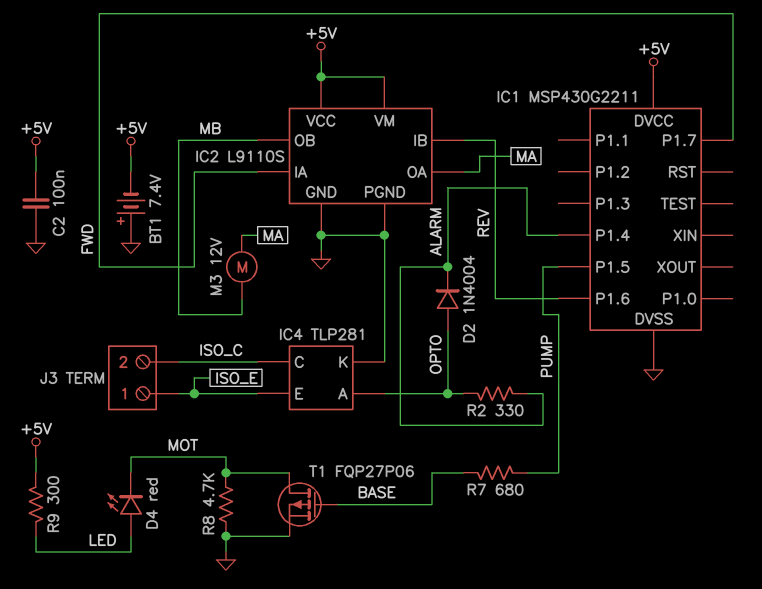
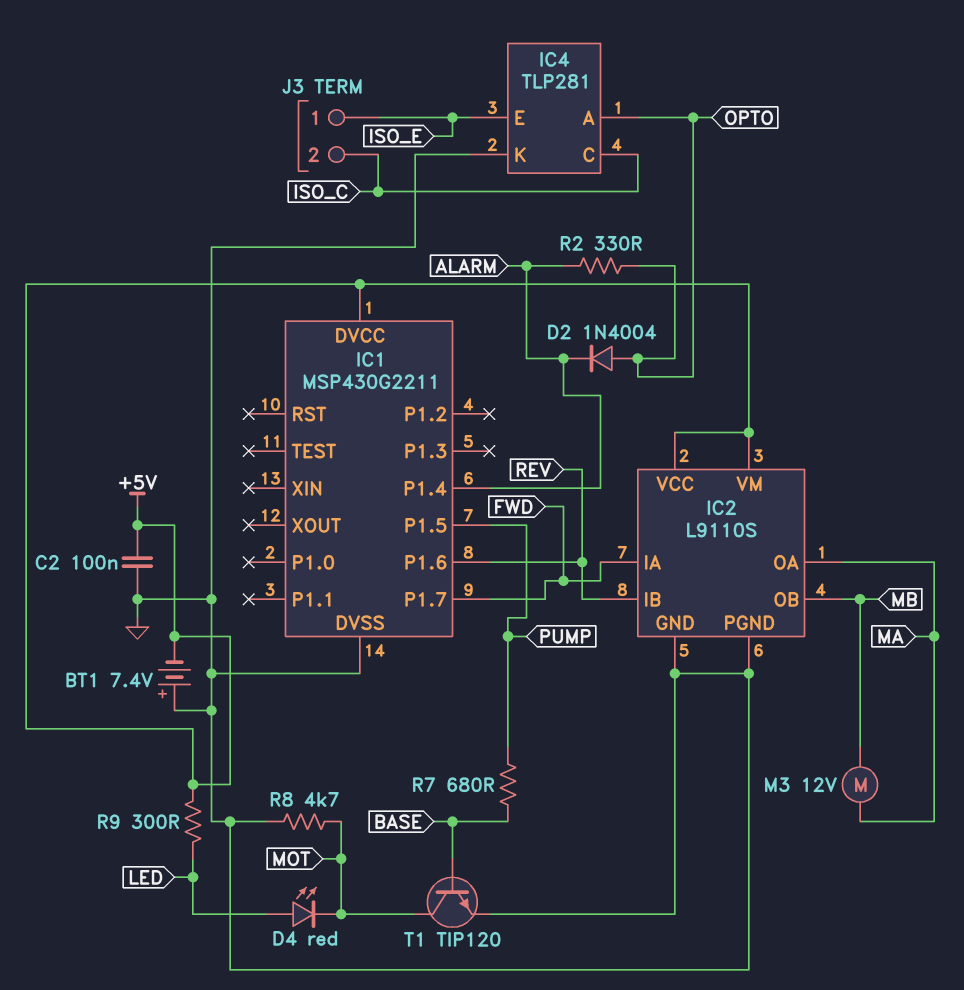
T1: PMOS FQP27P06 (G BASE, D MOT, S GND) -> NPN TIP120 (B BASE, C MOT, E GND)

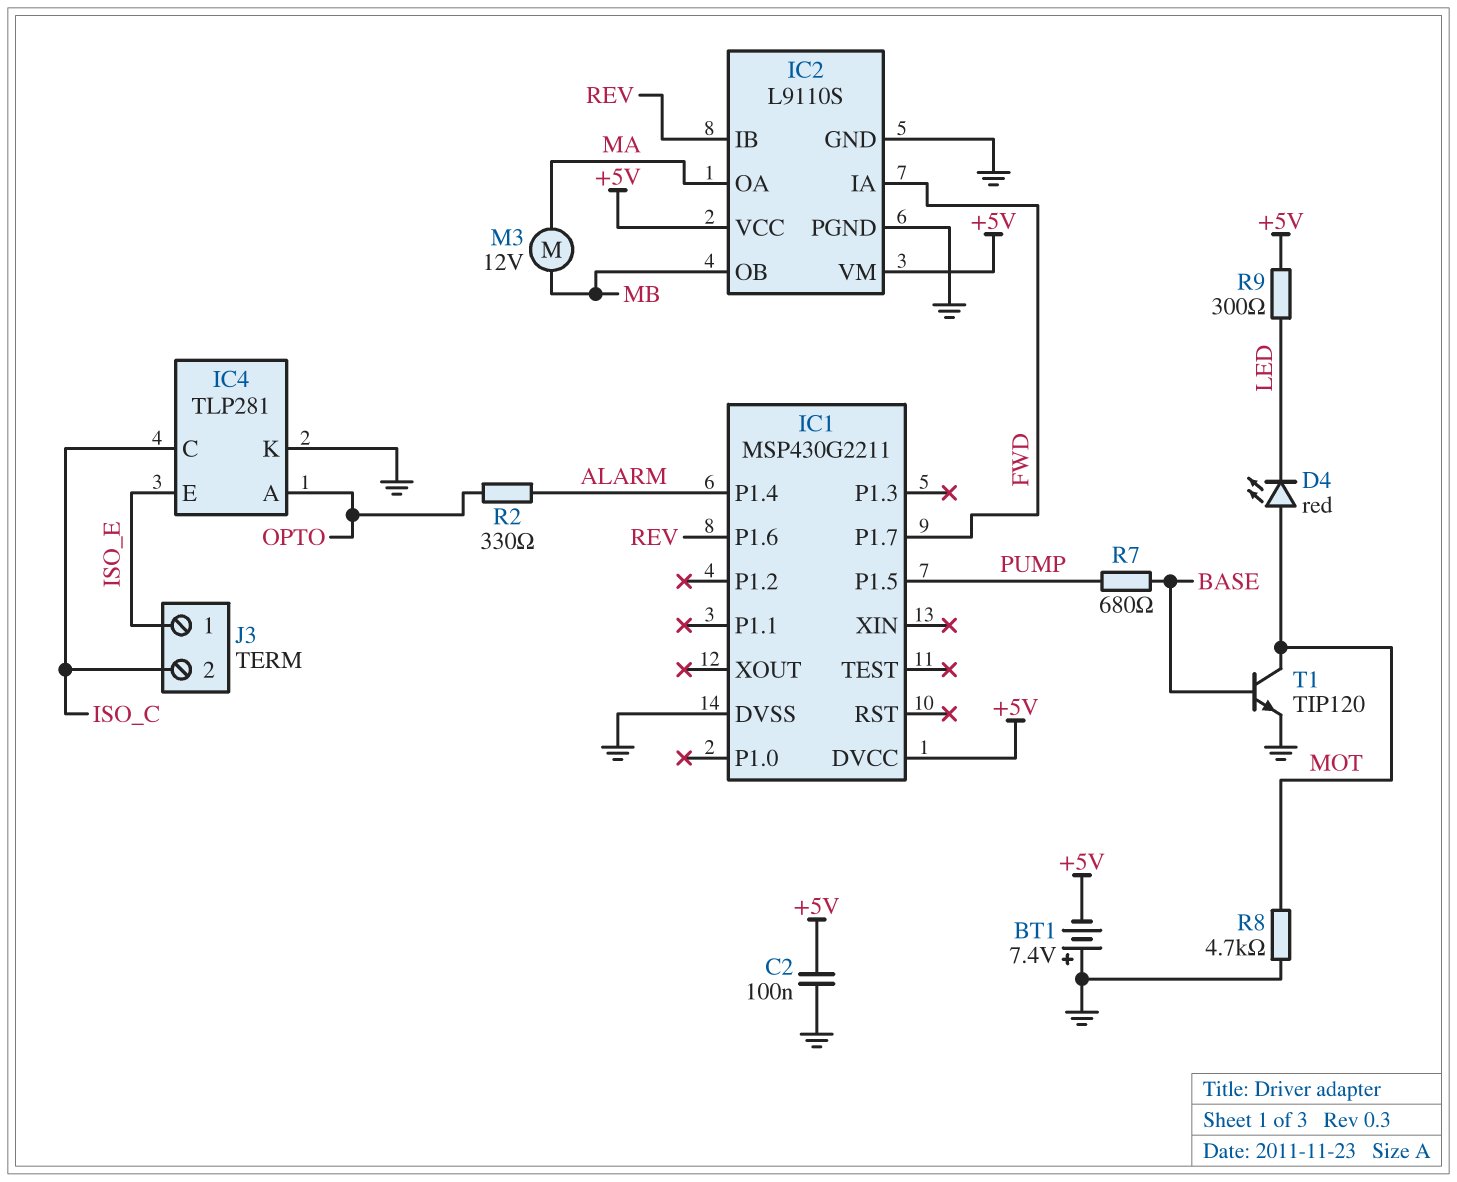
D2: diode 1N4004 (A OPTO, K ALARM) -> none
D4: LED red (A LED, K MOT) -> LED red (A MOT, K LED)

